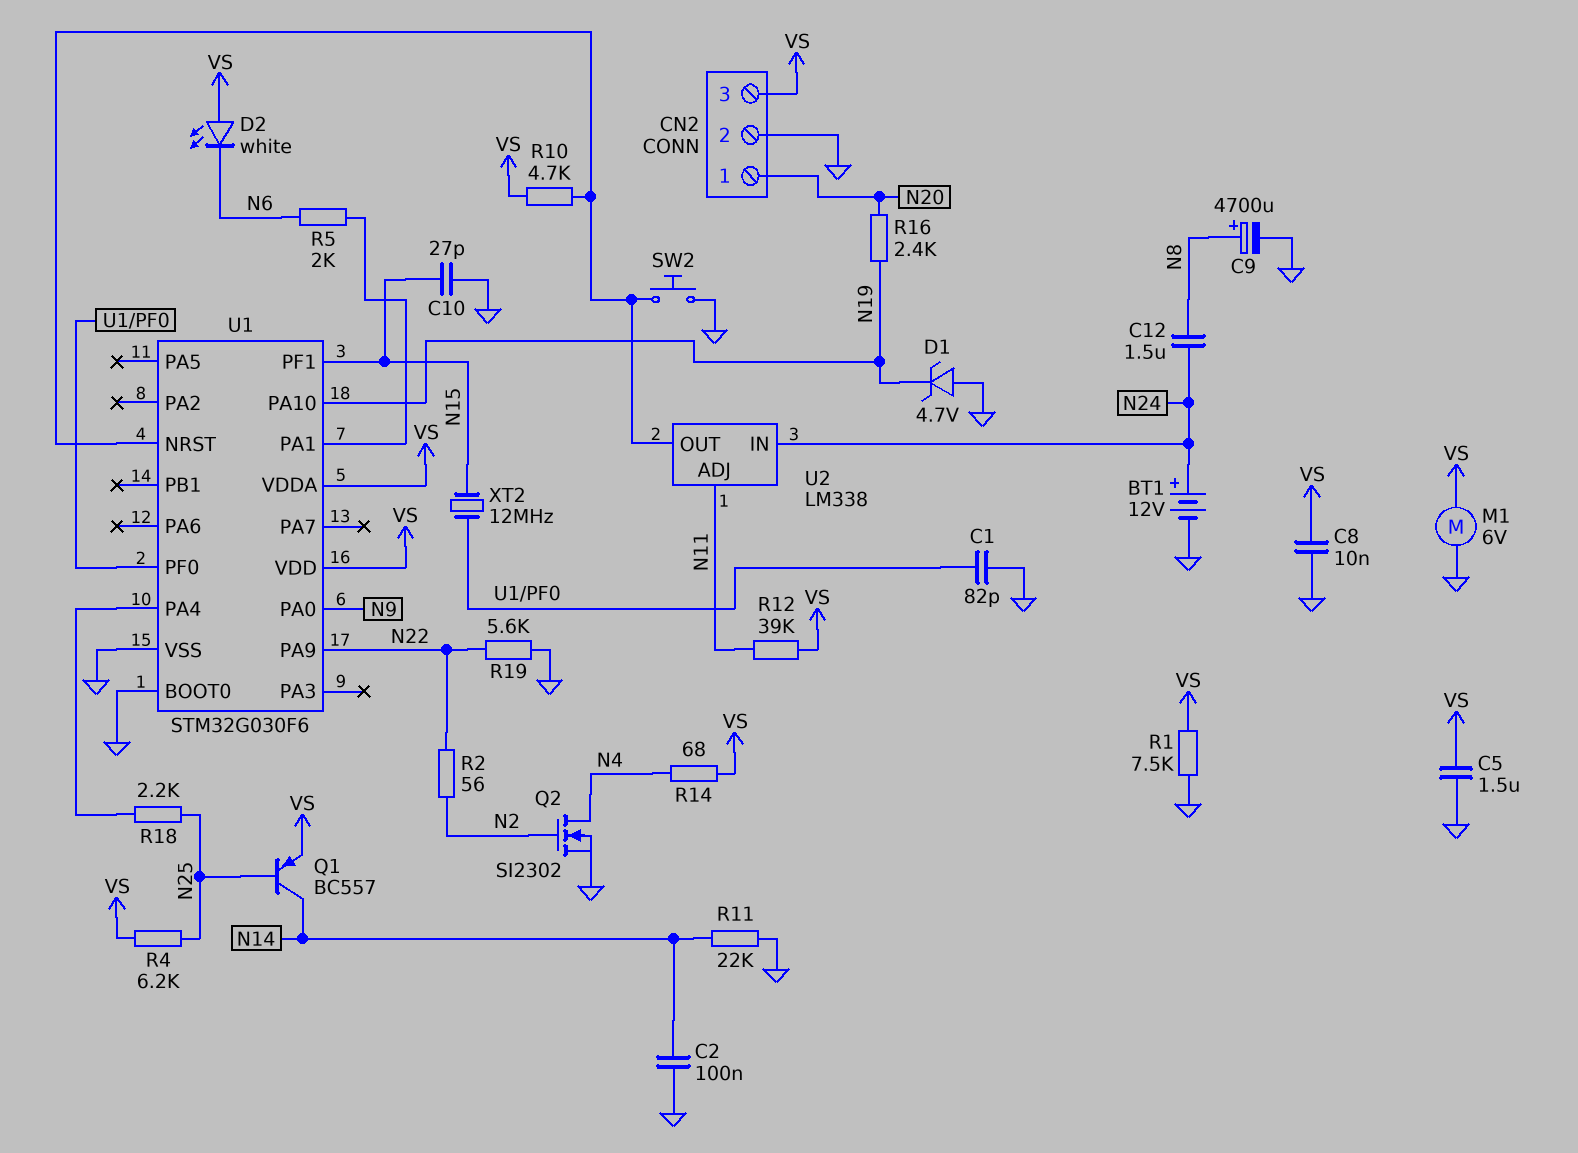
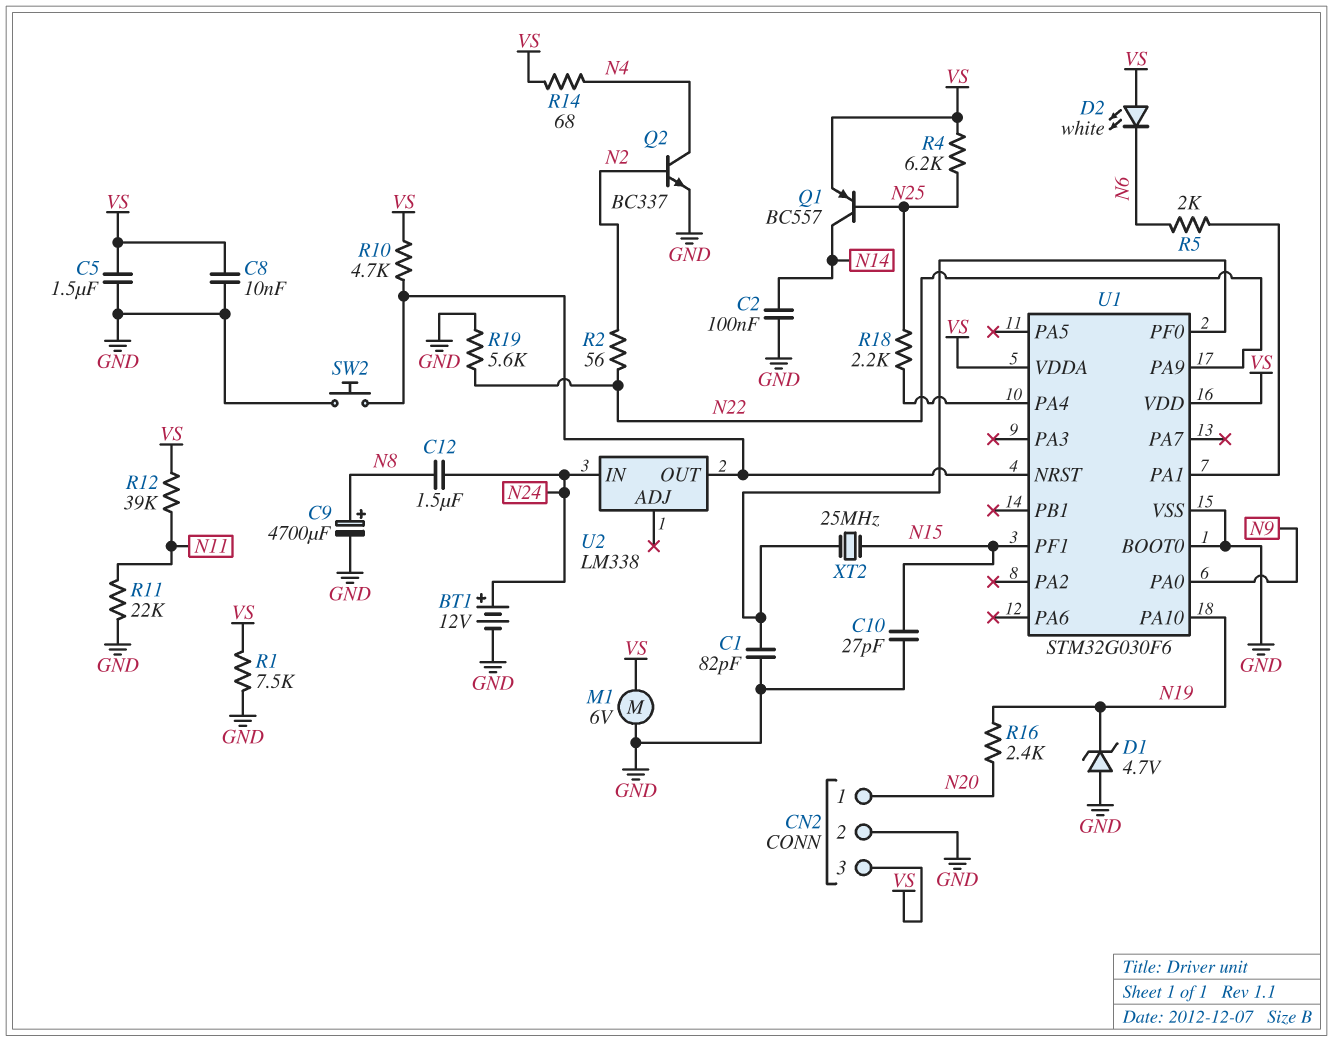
Q2: NMOS SI2302 (G N2, D N4, S GND) -> NPN BC337 (B N2, C N4, E GND)
R11: 22k (GND, N14) -> 22k (GND, N11)
U2 pin ADJ: N11 -> none
XT2: 12MHz (N15, U1/PF0) -> 25MHz (N15, U1/PF0)

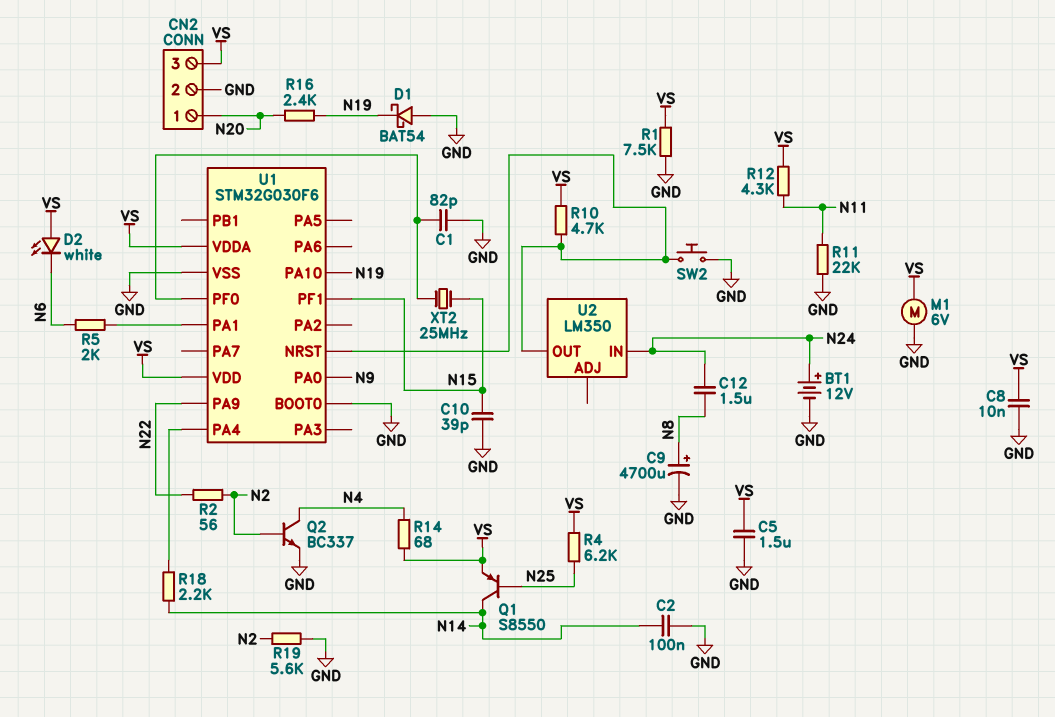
C10: 27pF (GND, N15) -> 39pF (GND, N15)
D1: zener 4.7V (A GND, K N19) -> schottky BAT54 (A GND, K N19)
Q1: PNP BC557 (B N25, C N14, E VS) -> PNP S8550 (B N25, C N14, E VS)
R12: 39k (N11, VS) -> 4.3k (N11, VS)
R18: 2.2k (N25, U1/PA4) -> 2.2k (N14, U1/PA4)
R19: 5.6k (GND, N22) -> 5.6k (GND, N2)
U2: LM338 -> LM350

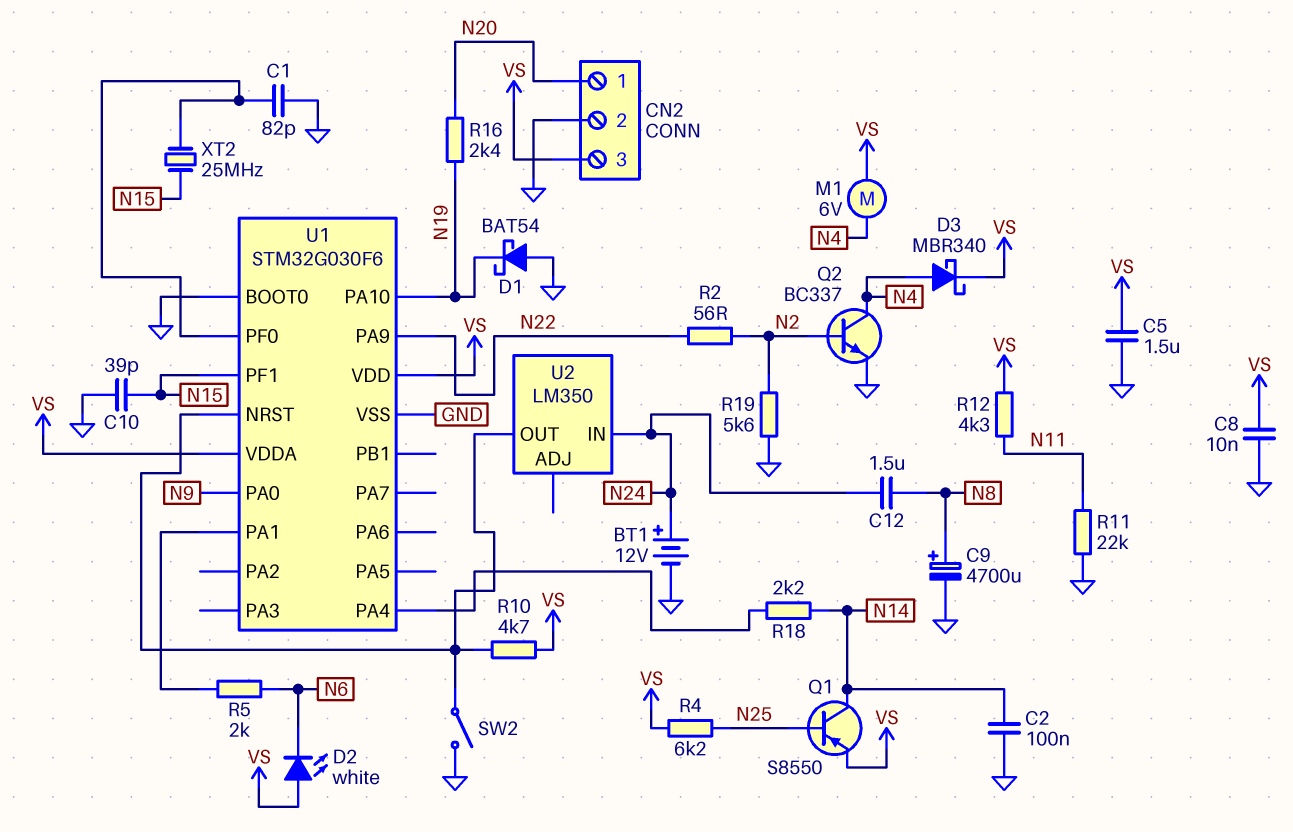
D3: none -> schottky MBR340 (A N4, K VS)
M1: motor 6V (GND, VS) -> motor 6V (N4, VS)
R1: 7.5k (GND, VS) -> none
R14: 68 (N4, VS) -> none
SW2: button (GND, U1/NRST) -> switch (GND, U1/NRST)

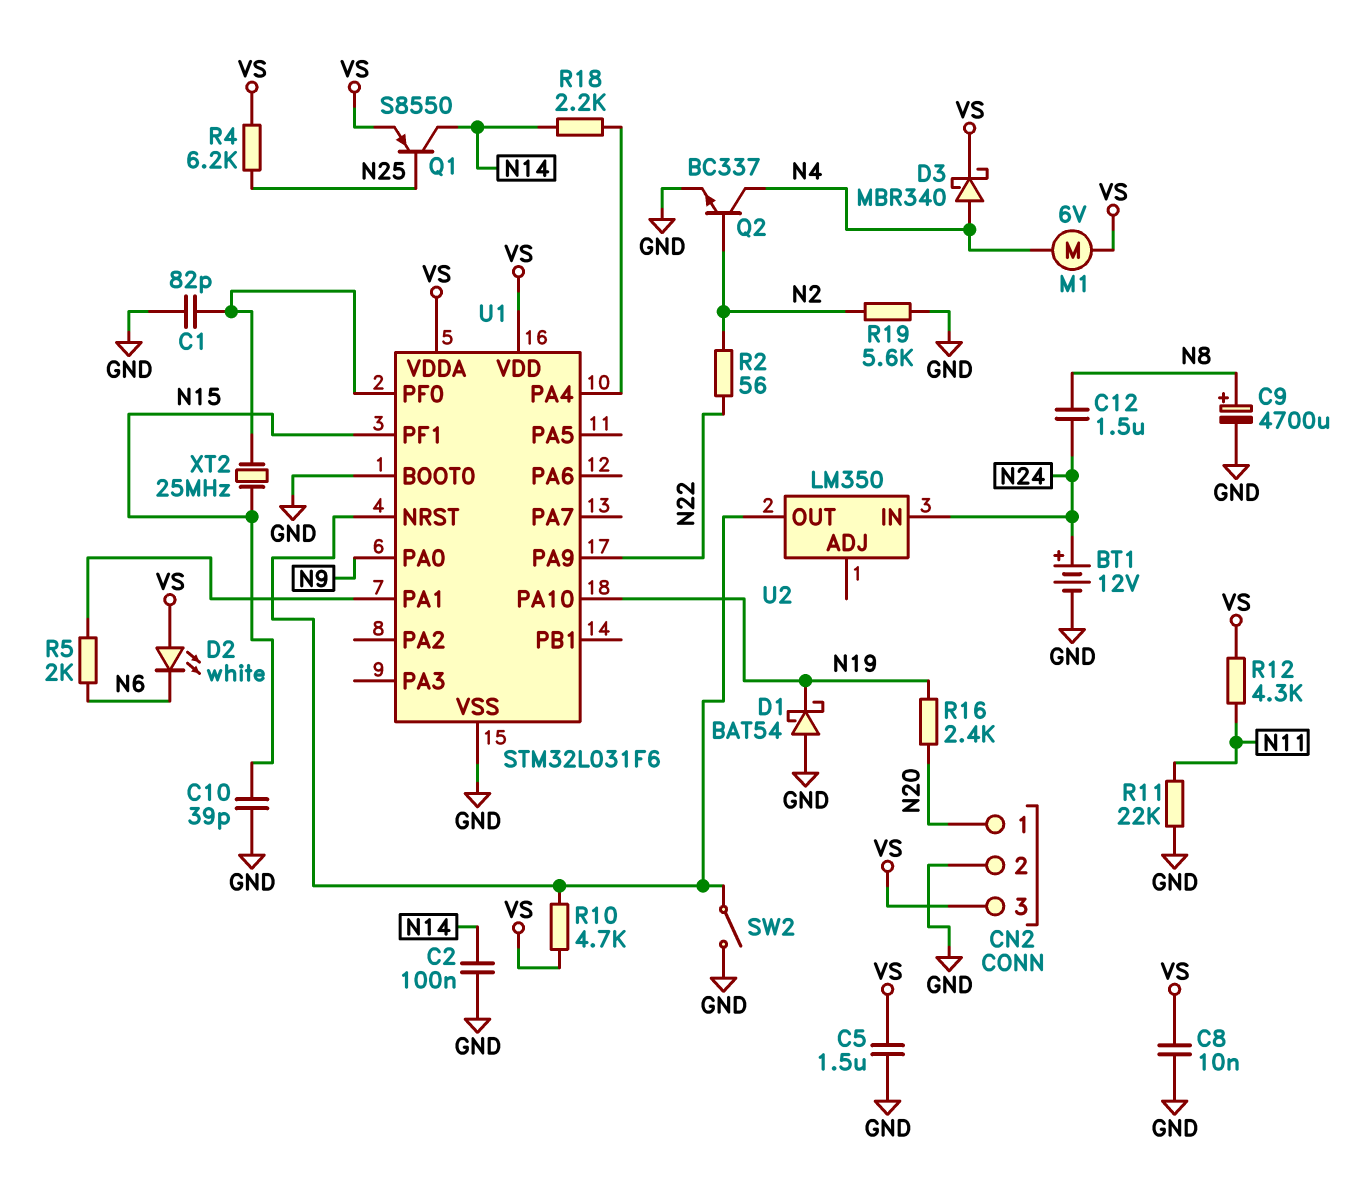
U1: STM32G030F6 -> STM32L031F6

